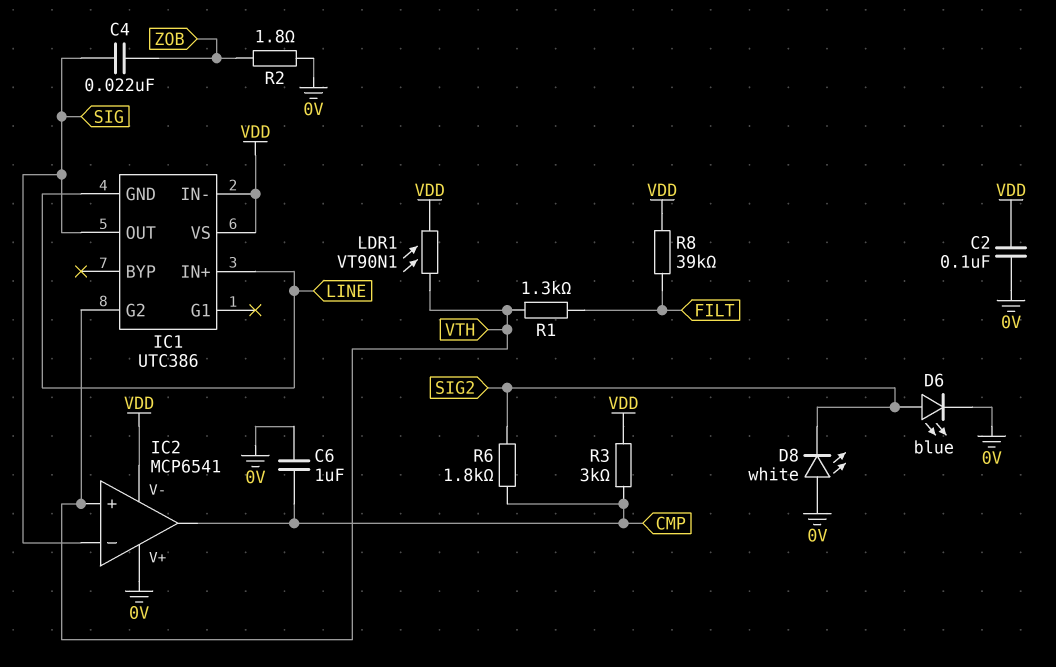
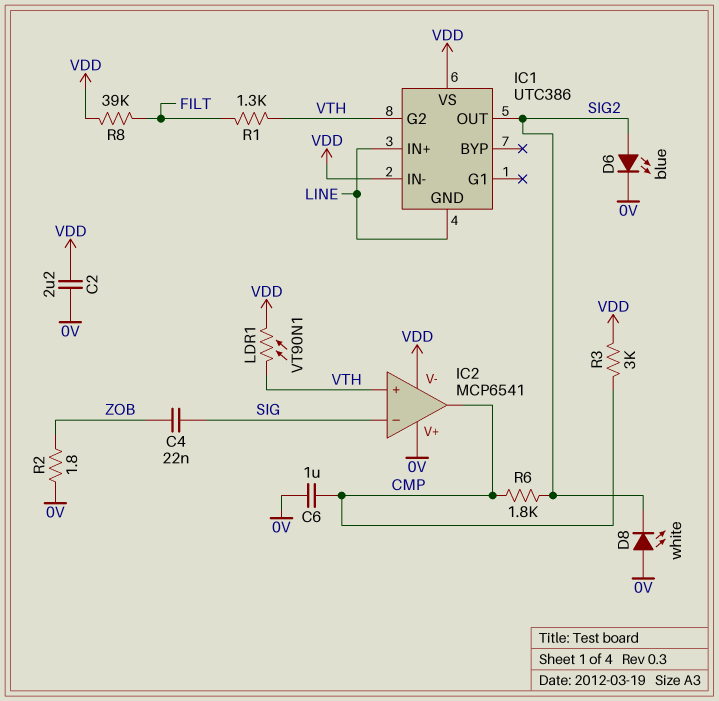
C2: 100nF (0V, VDD) -> 2.2uF (0V, VDD)
IC1 pin OUT: SIG -> SIG2

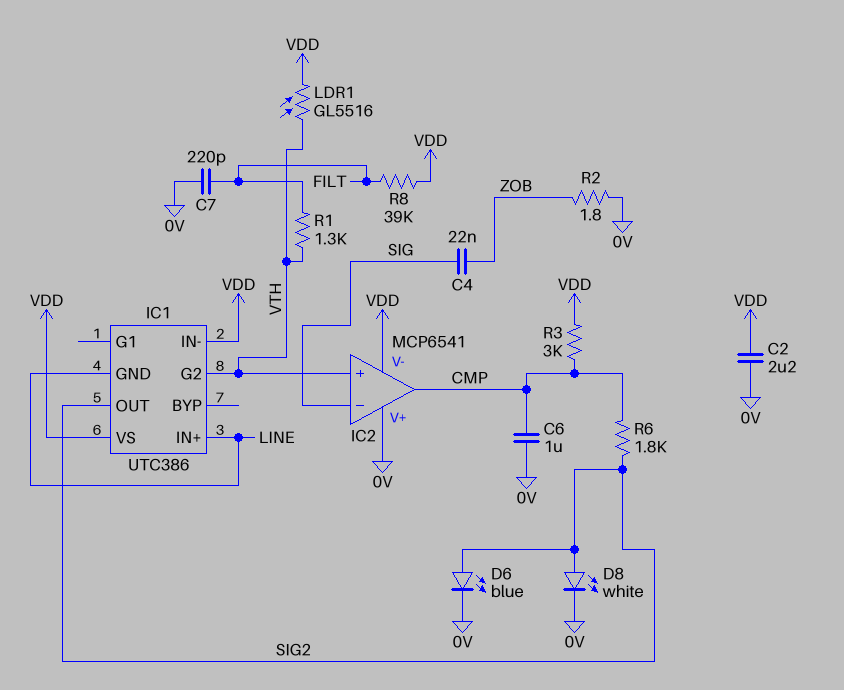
C7: none -> 220pF (0V, FILT)
D8: LED white (A 0V, K SIG2) -> LED white (A SIG2, K 0V)
LDR1: VT90N1 (VDD, VTH) -> GL5516 (VDD, VTH)

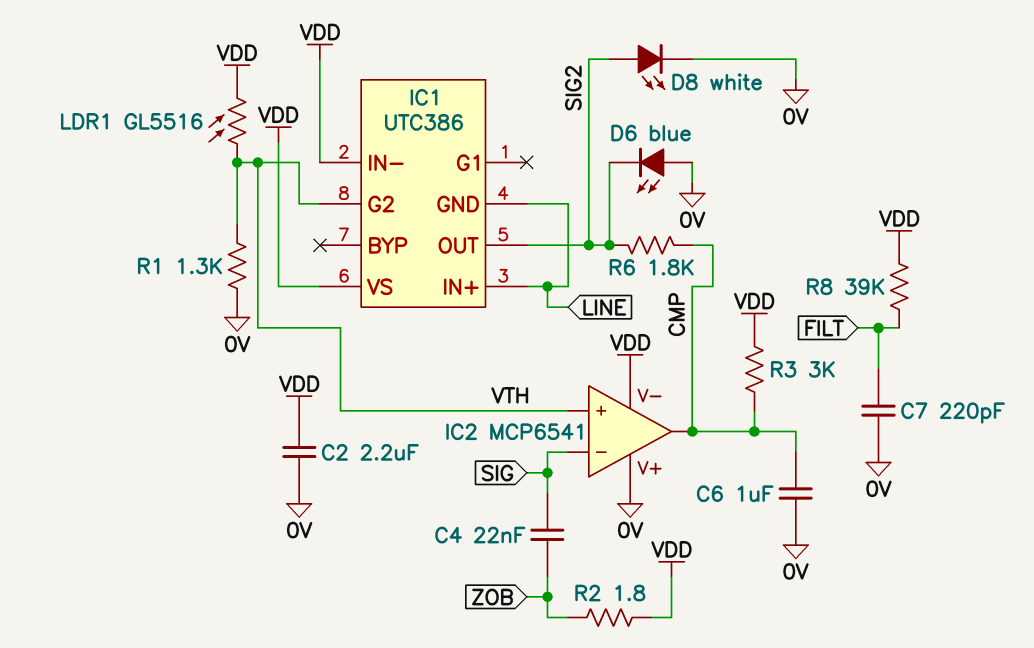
D6: LED blue (A SIG2, K 0V) -> LED blue (A 0V, K SIG2)
R1: 1.3k (FILT, VTH) -> 1.3k (0V, VTH)
R2: 1.8 (0V, ZOB) -> 1.8 (VDD, ZOB)

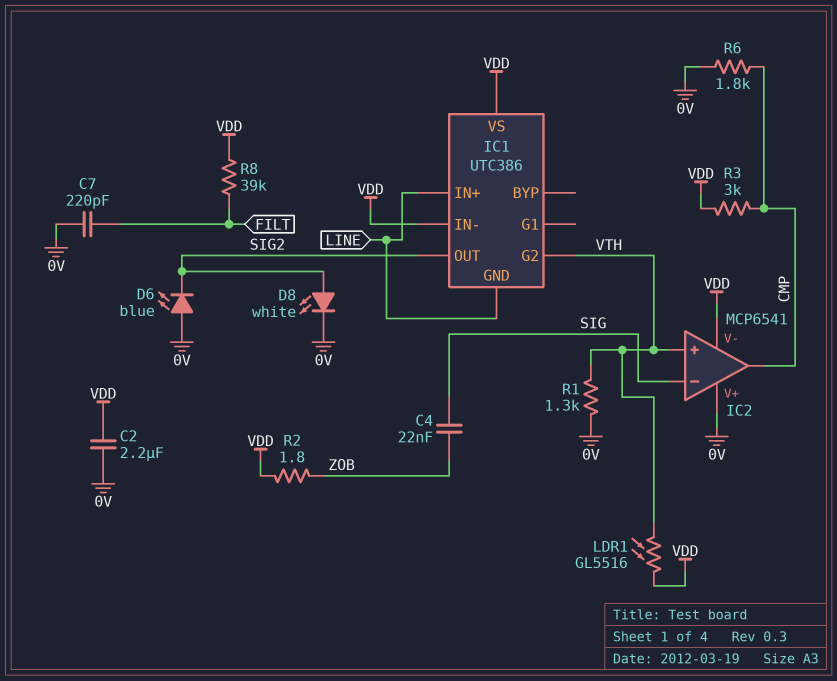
C6: 1uF (0V, CMP) -> none
R6: 1.8k (CMP, SIG2) -> 1.8k (0V, CMP)

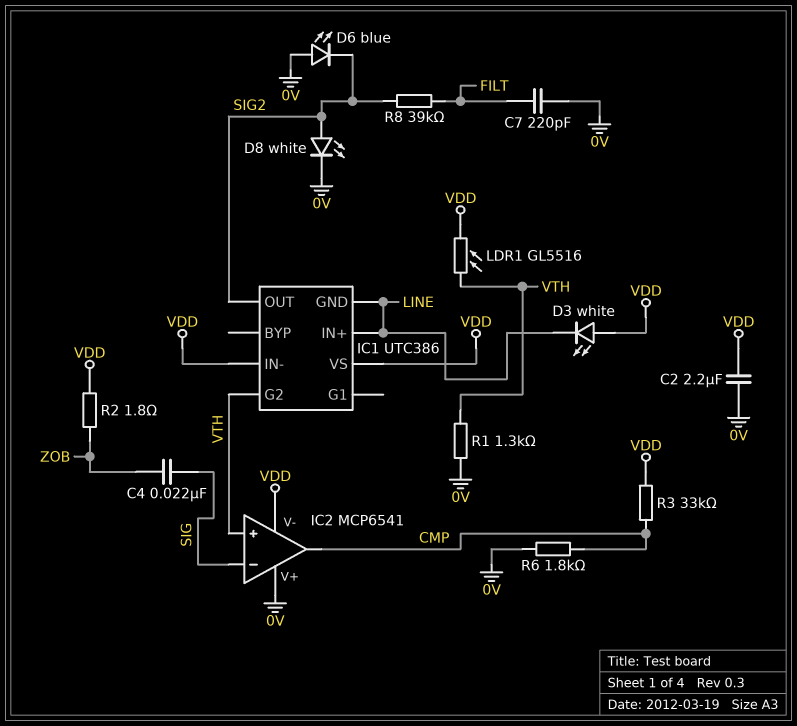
D3: none -> LED white (A VDD, K LINE)
R3: 3k (CMP, VDD) -> 33k (CMP, VDD)
R8: 39k (FILT, VDD) -> 39k (FILT, SIG2)

